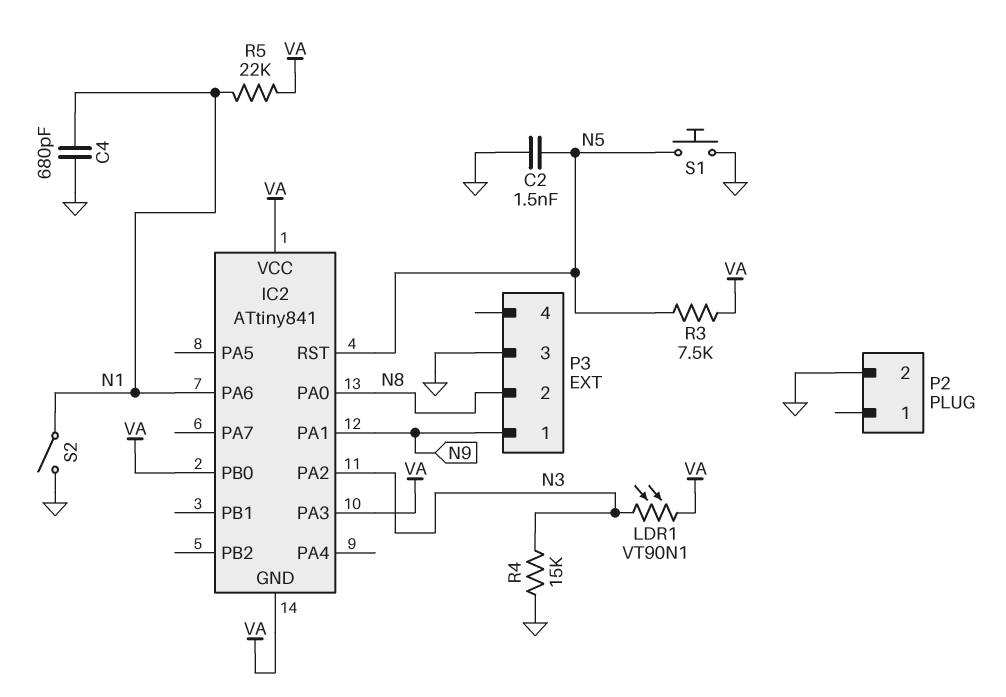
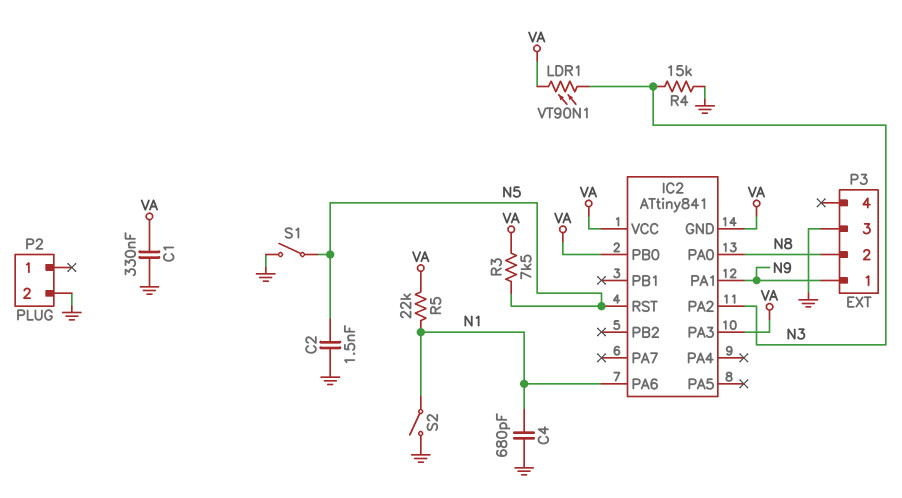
C1: none -> 330nF (GND, VA)
S1: button (GND, N5) -> switch (GND, N5)

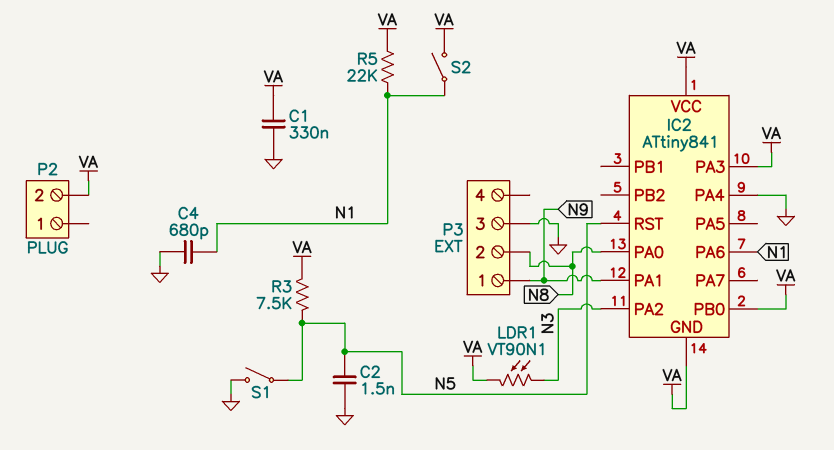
IC2 pin PA4: none -> GND
P2 pin 2: GND -> VA
R4: 15k (GND, N3) -> none
S2: switch (GND, N1) -> switch (N1, VA)

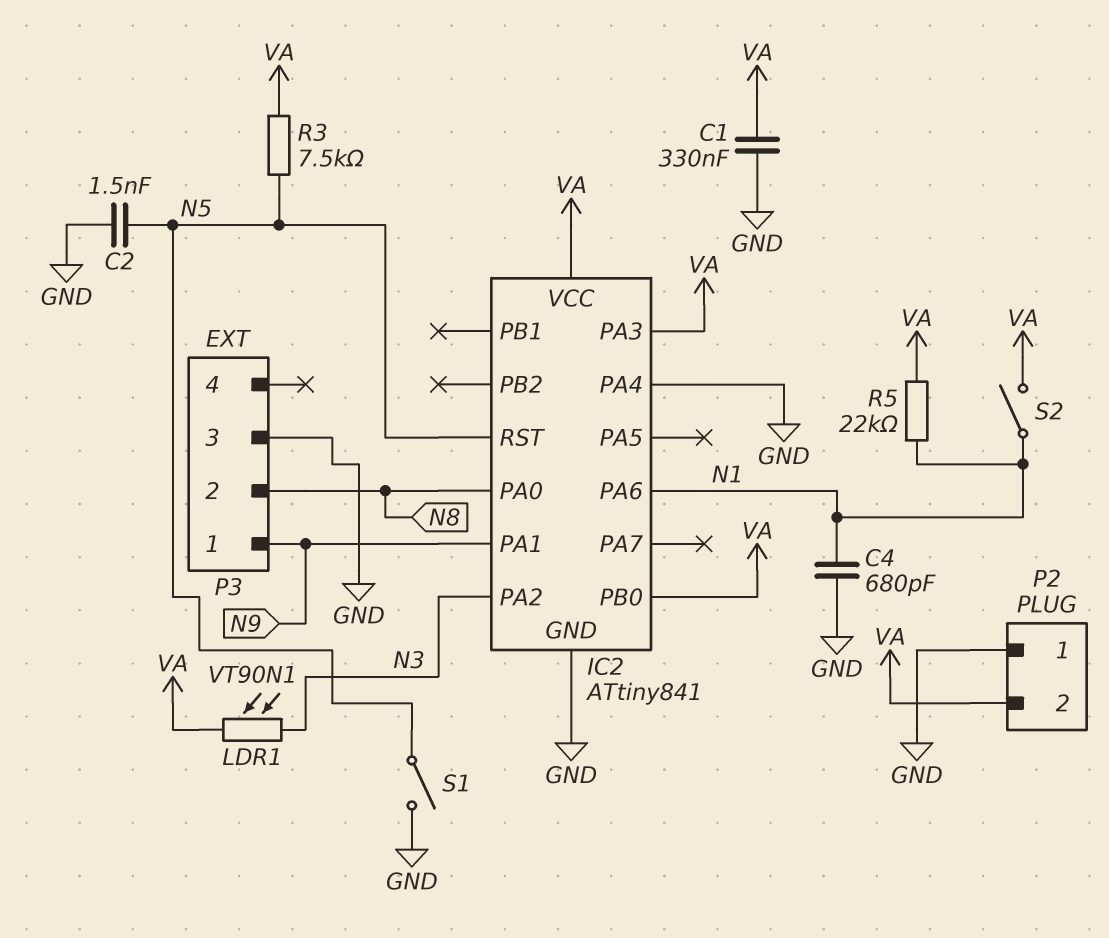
IC2 pin GND: VA -> GND
P2 pin 1: none -> GND

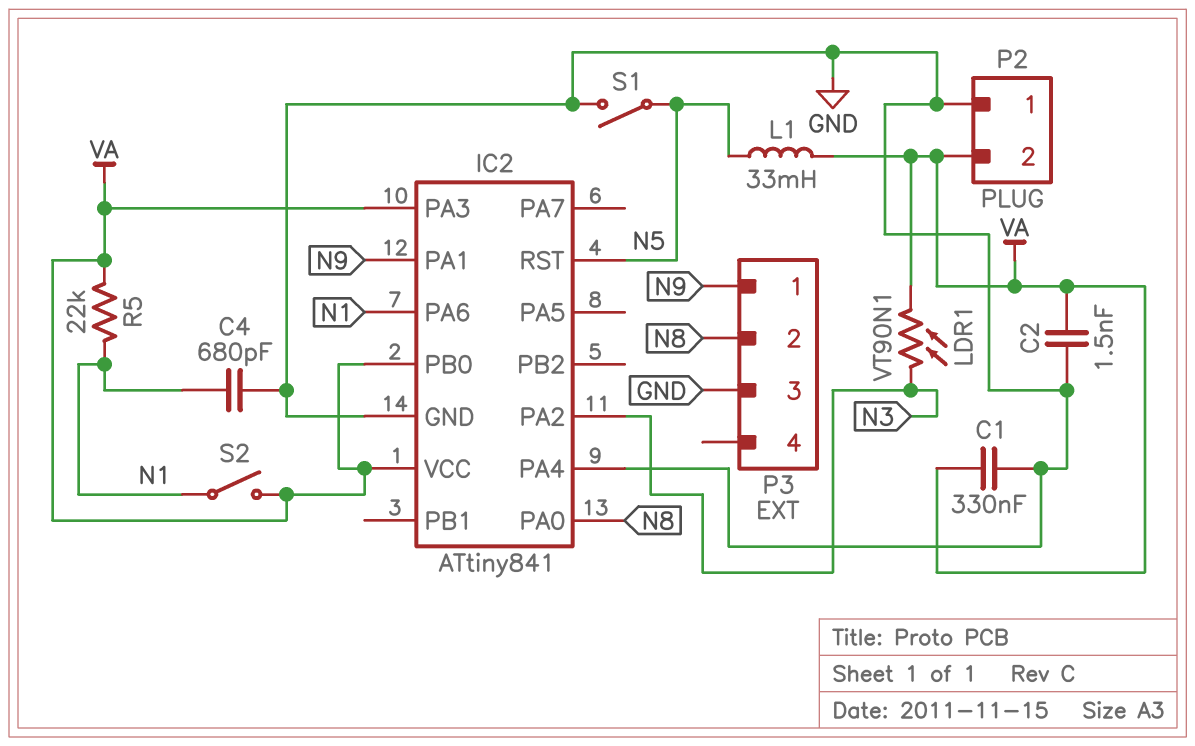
C2: 1.5nF (GND, N5) -> 1.5nF (GND, VA)
L1: none -> 33mH (N5, VA)
R3: 7.5k (N5, VA) -> none

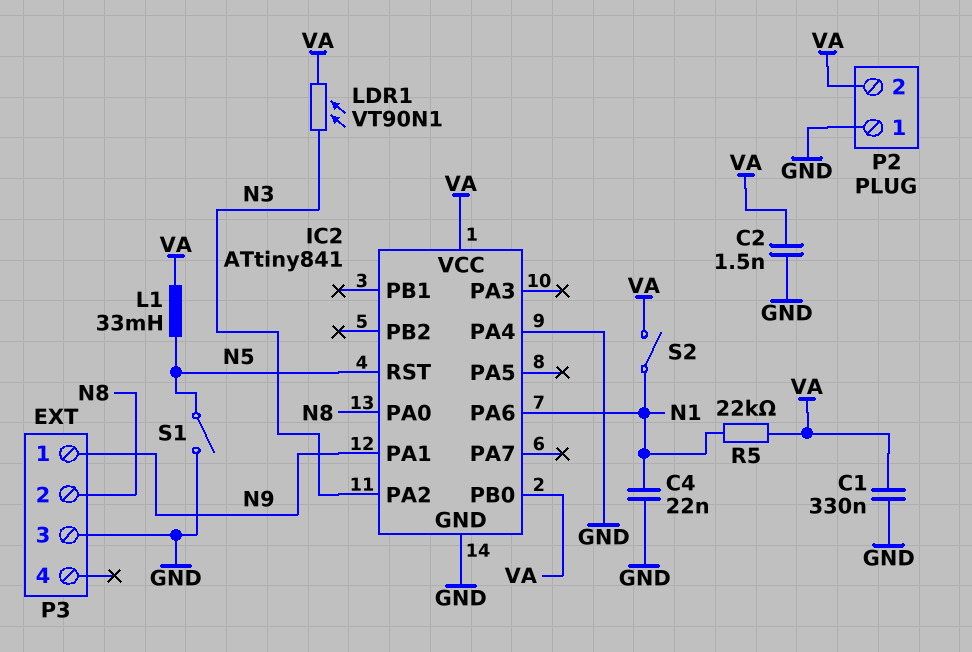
C4: 680pF (GND, N1) -> 22nF (GND, N1)
IC2 pin PA3: VA -> none

